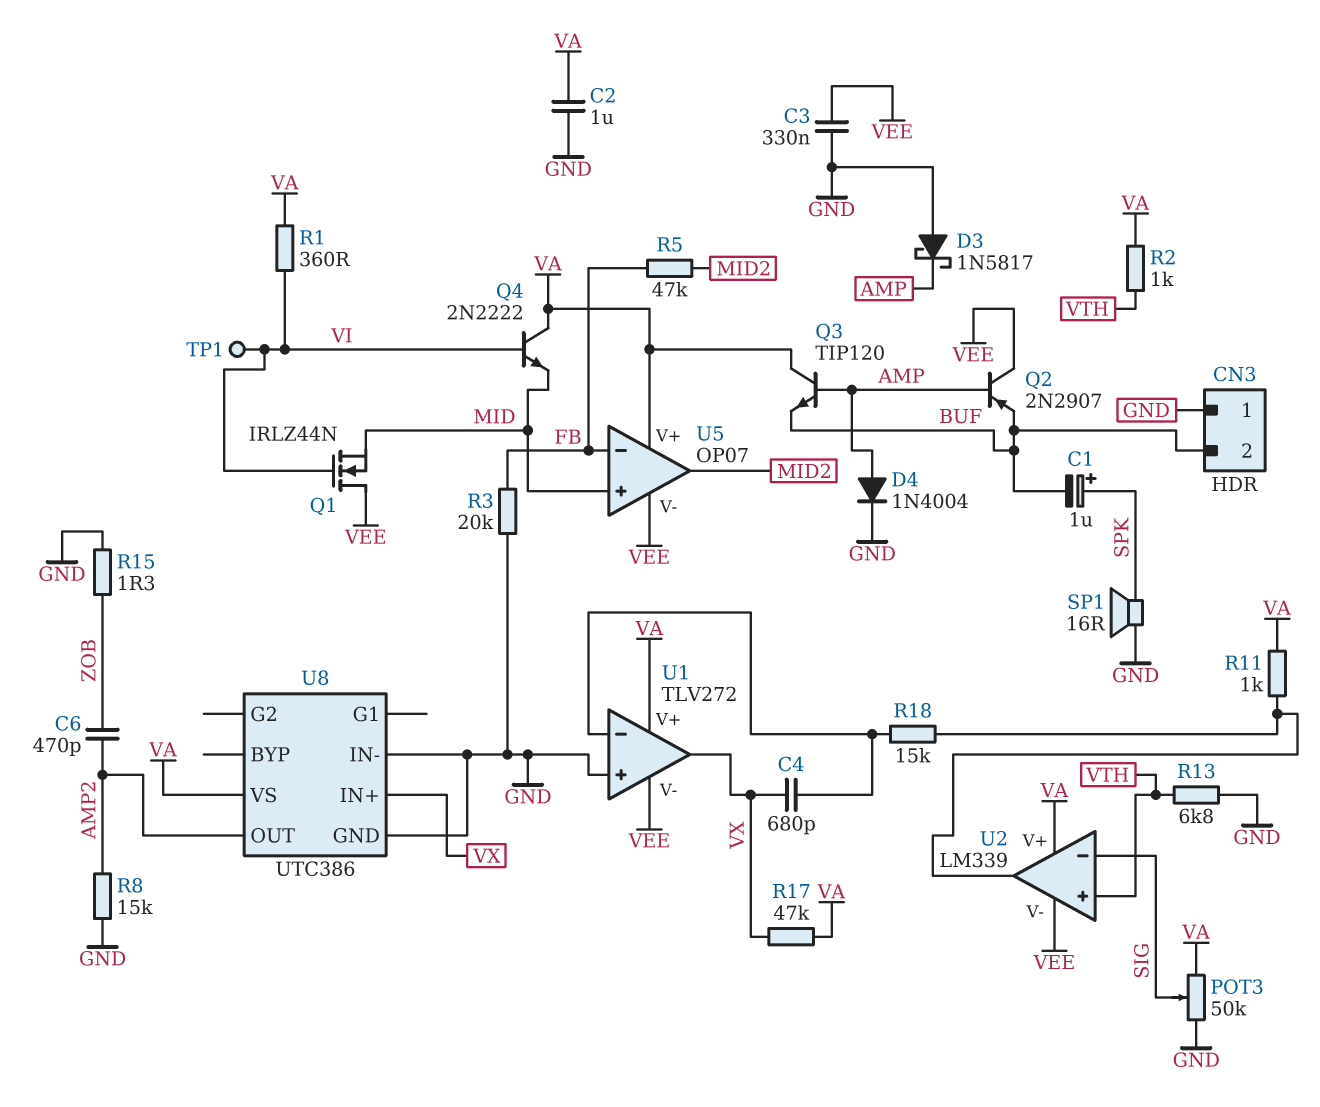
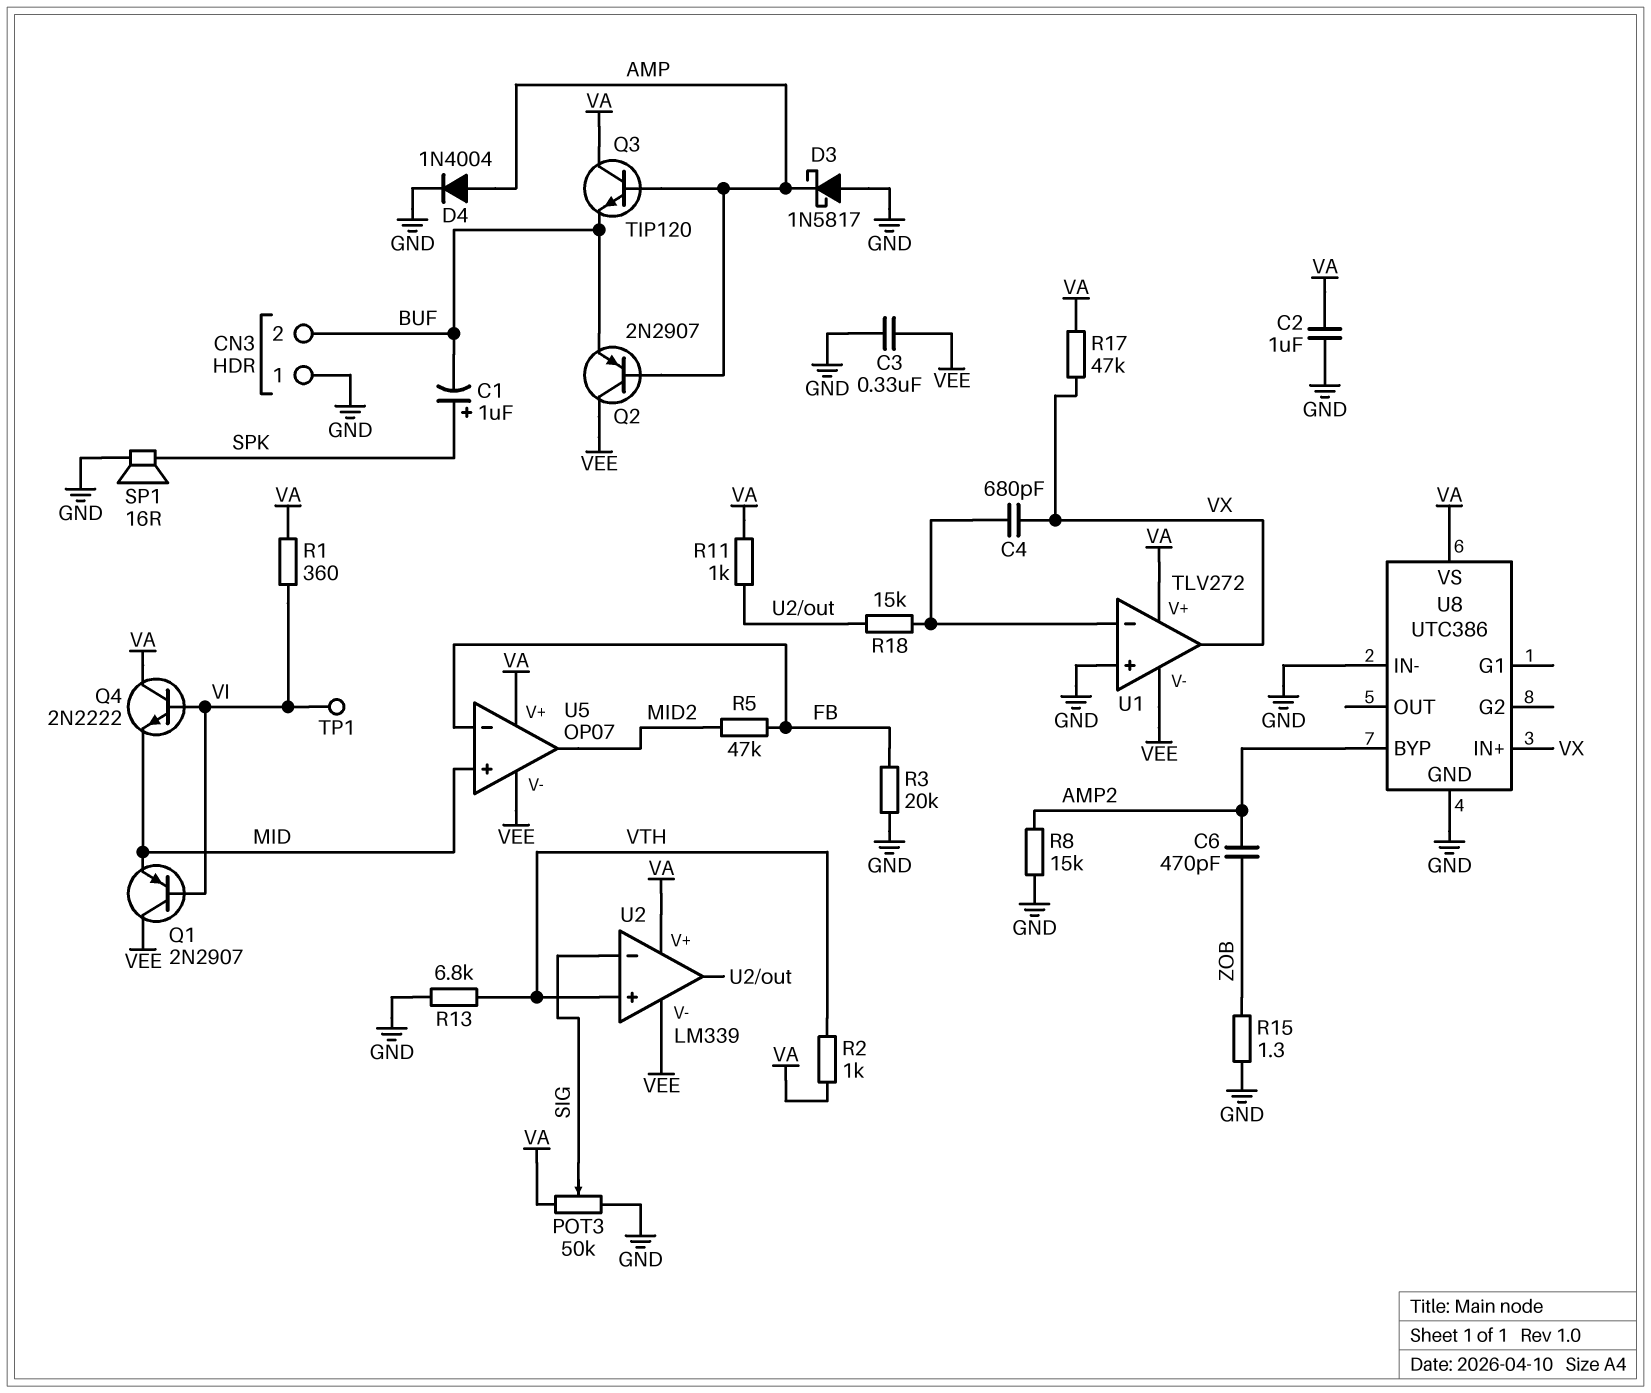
Q1: NMOS IRLZ44N (G VI, D VEE, S MID) -> PNP 2N2907 (B VI, C VEE, E MID)
U8 pin BYP: none -> AMP2
U8 pin OUT: AMP2 -> none

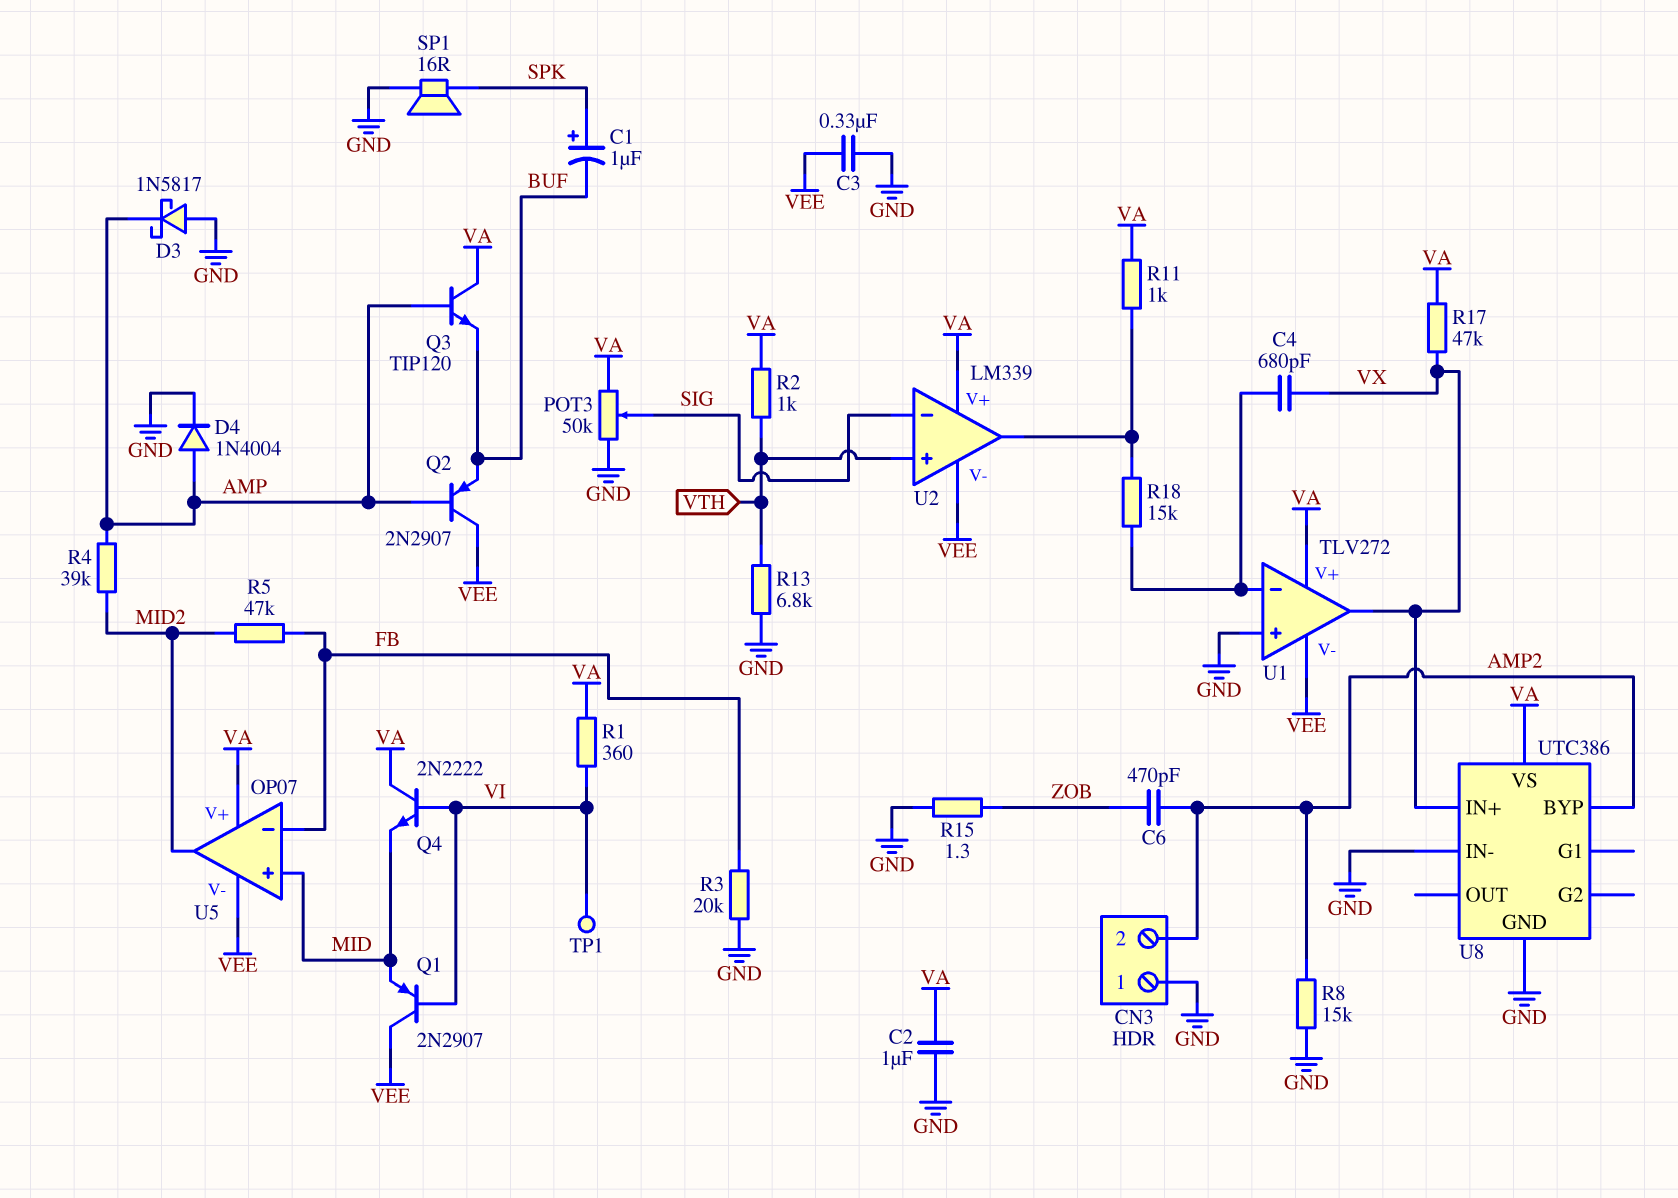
CN3 pin 2: BUF -> AMP2
R4: none -> 39k (AMP, MID2)

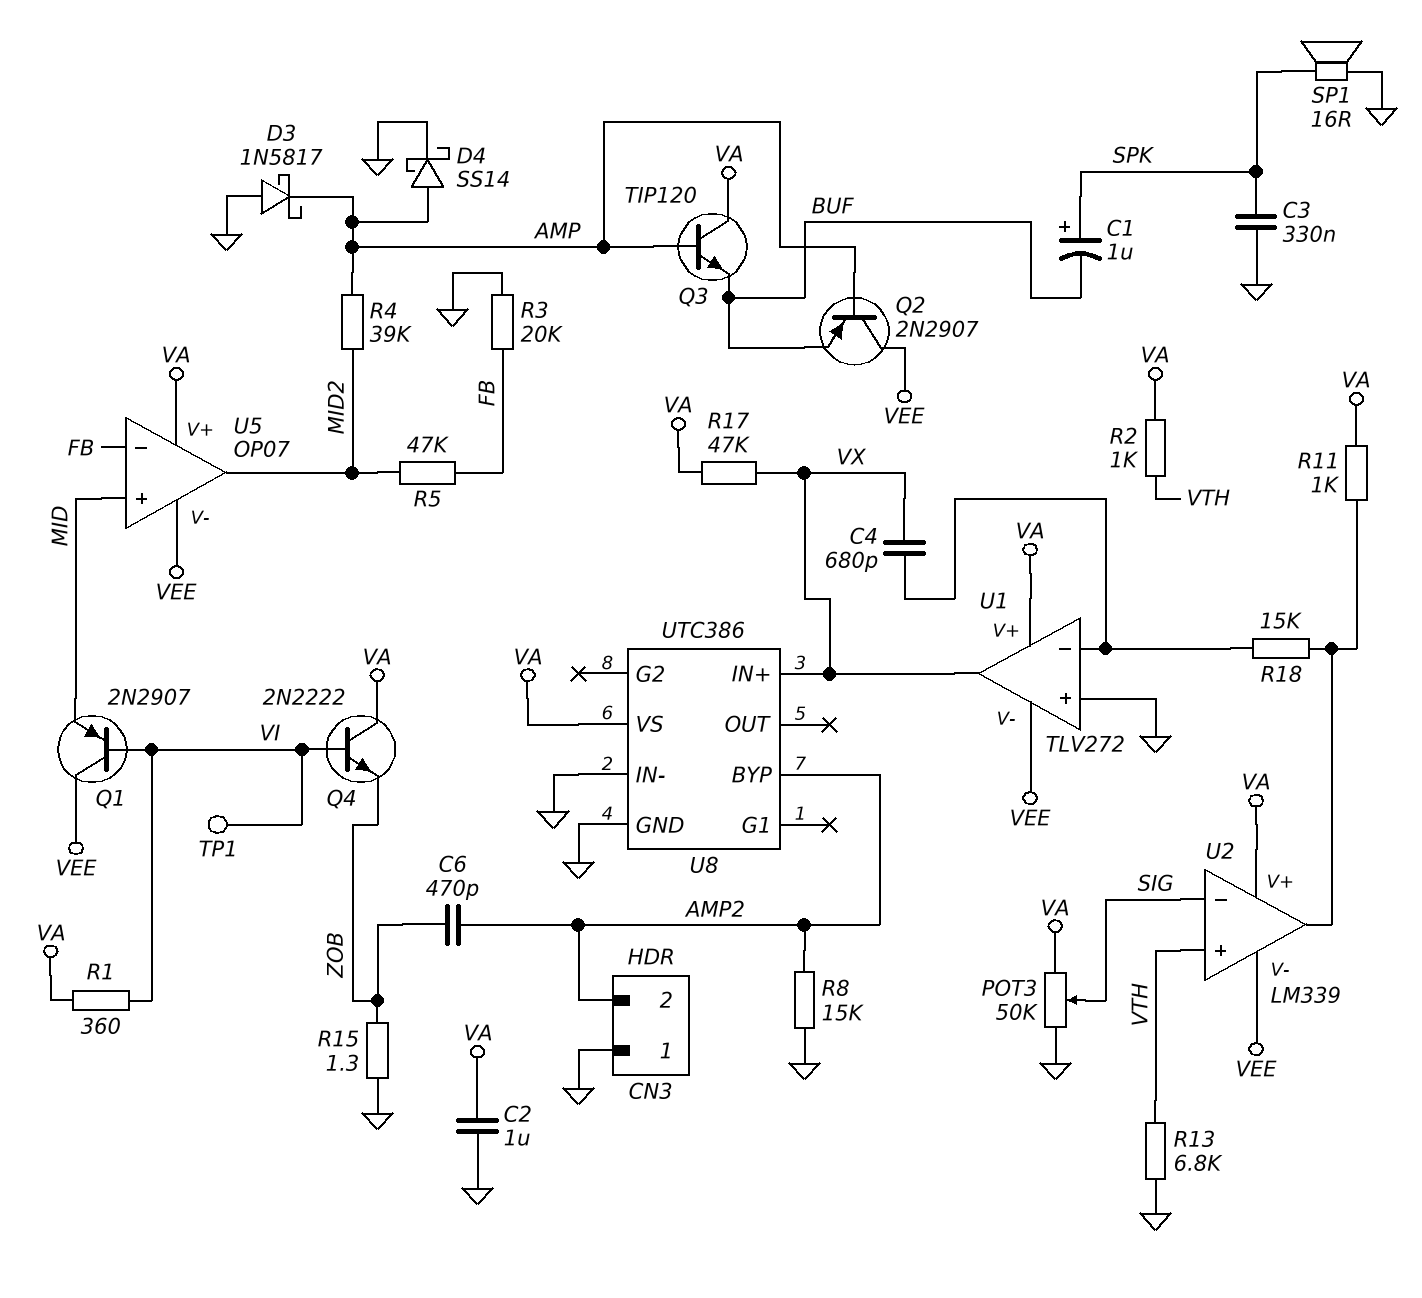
C3: 330nF (GND, VEE) -> 330nF (GND, SPK)
D4: diode 1N4004 (A AMP, K GND) -> schottky SS14 (A AMP, K GND)
Q4: NPN 2N2222 (B VI, C VA, E MID) -> NPN 2N2222 (B VI, C VA, E ZOB)

